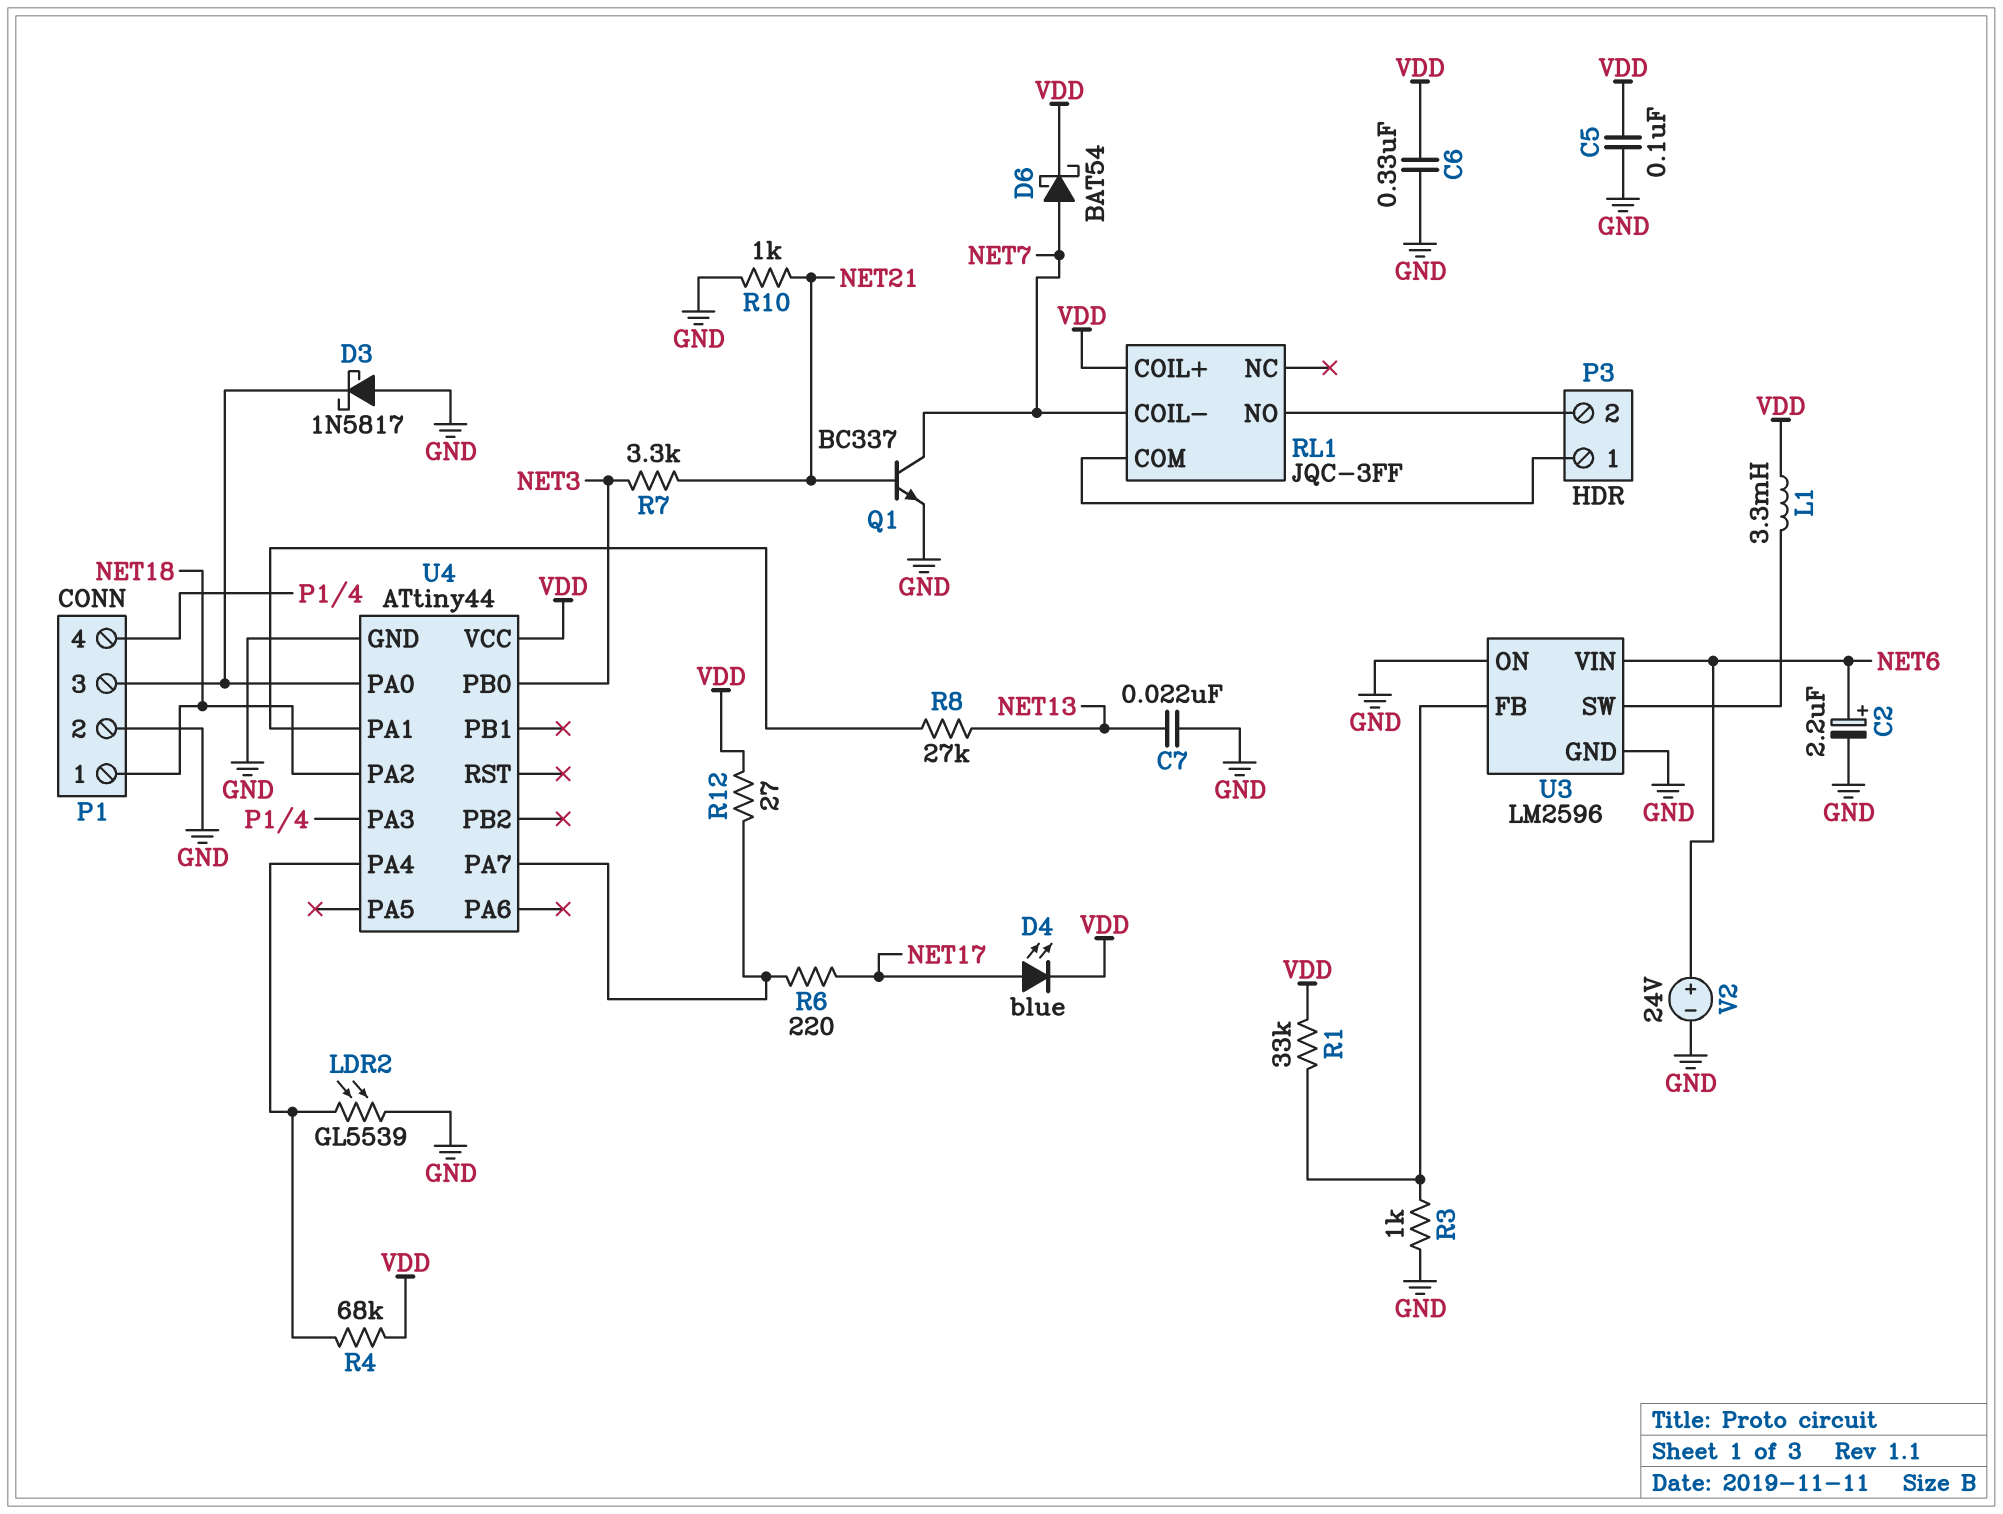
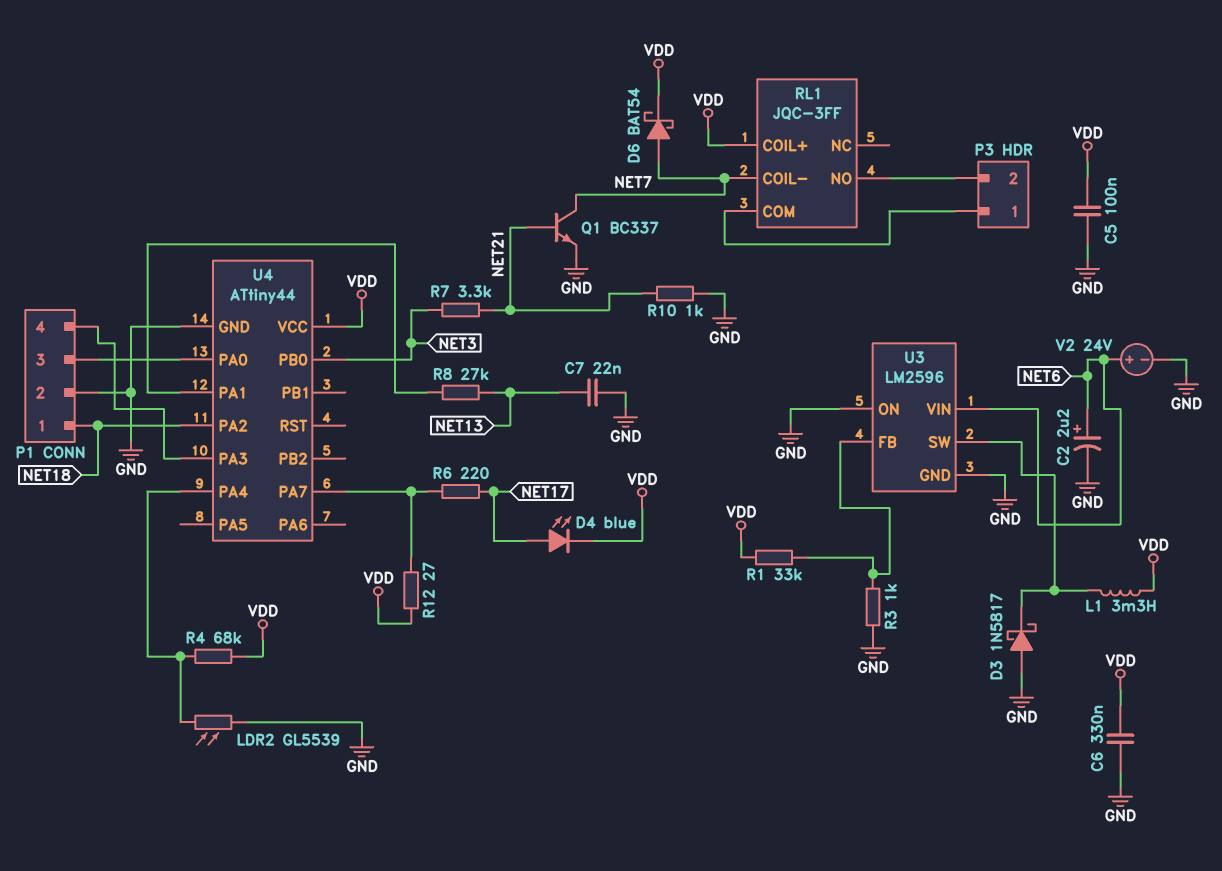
D3: schottky 1N5817 (A GND, K P1/3) -> schottky 1N5817 (A GND, K U3/SW)

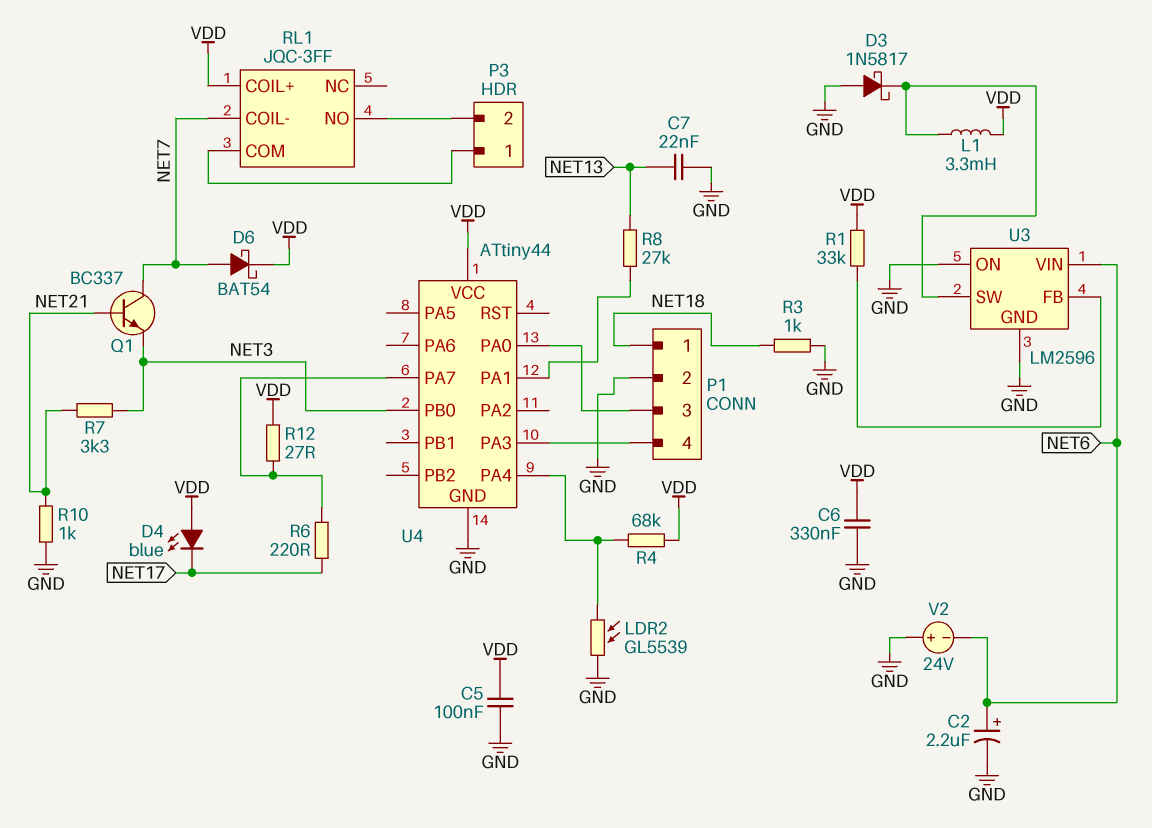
D4: LED blue (A NET17, K VDD) -> LED blue (A VDD, K NET17)
Q1: NPN BC337 (B NET21, C NET7, E GND) -> NPN BC337 (B NET21, C NET7, E NET3)
R3: 1k (GND, U3/FB) -> 1k (GND, NET18)
U4 pin PA2: NET18 -> none
V2: 24V (plus NET6, minus GND) -> 24V (plus GND, minus NET6)

